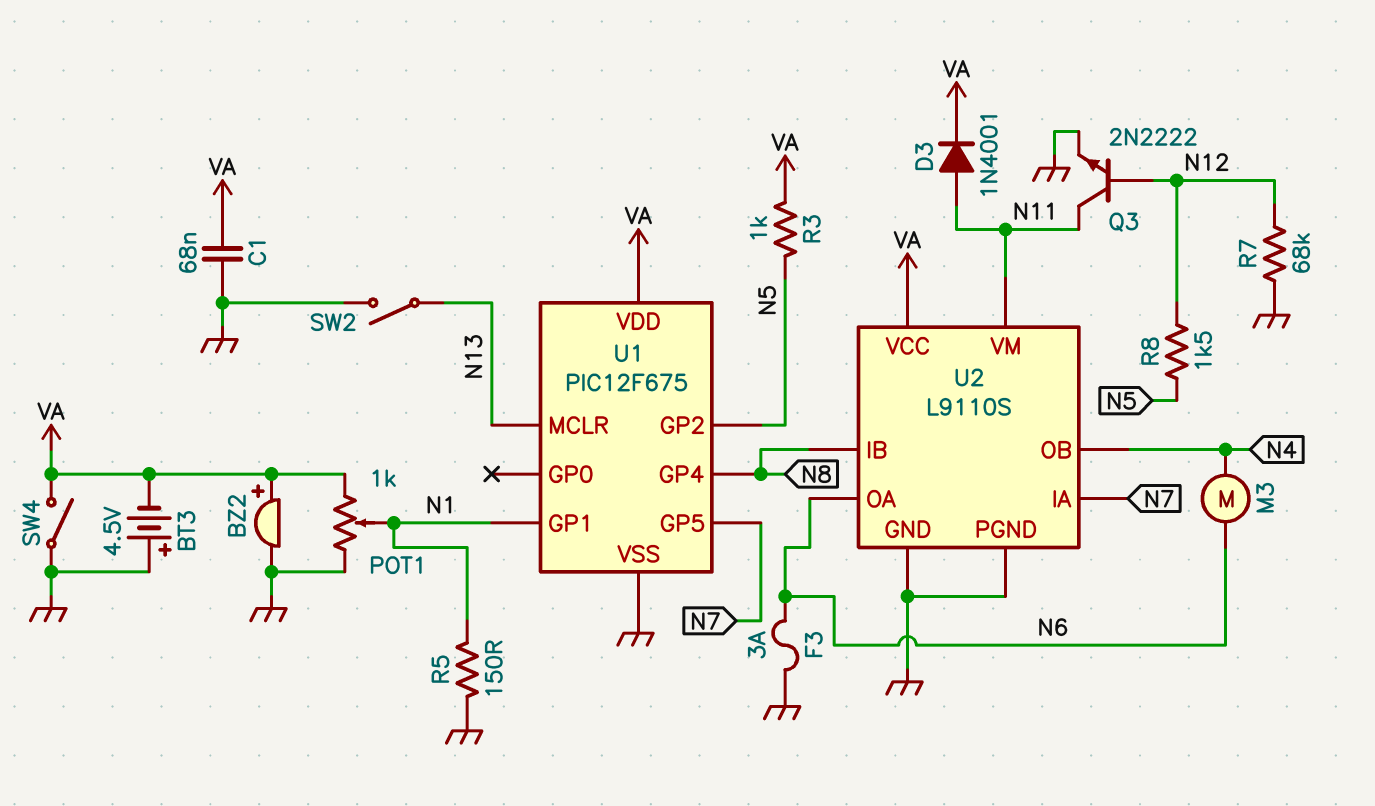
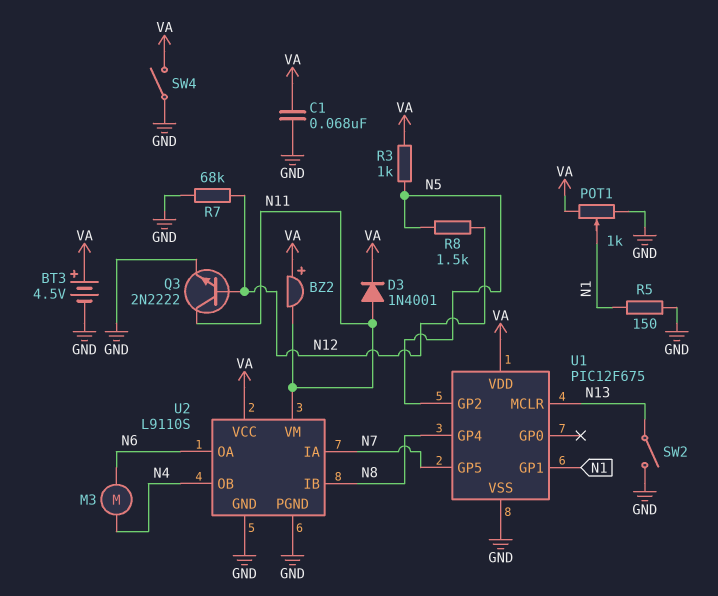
BT3: 4.5V (plus GND, minus VA) -> 4.5V (plus VA, minus GND)
BZ2: buzzer (plus VA, minus GND) -> buzzer (plus VA, minus N11)
F3: 3A (GND, N6) -> none

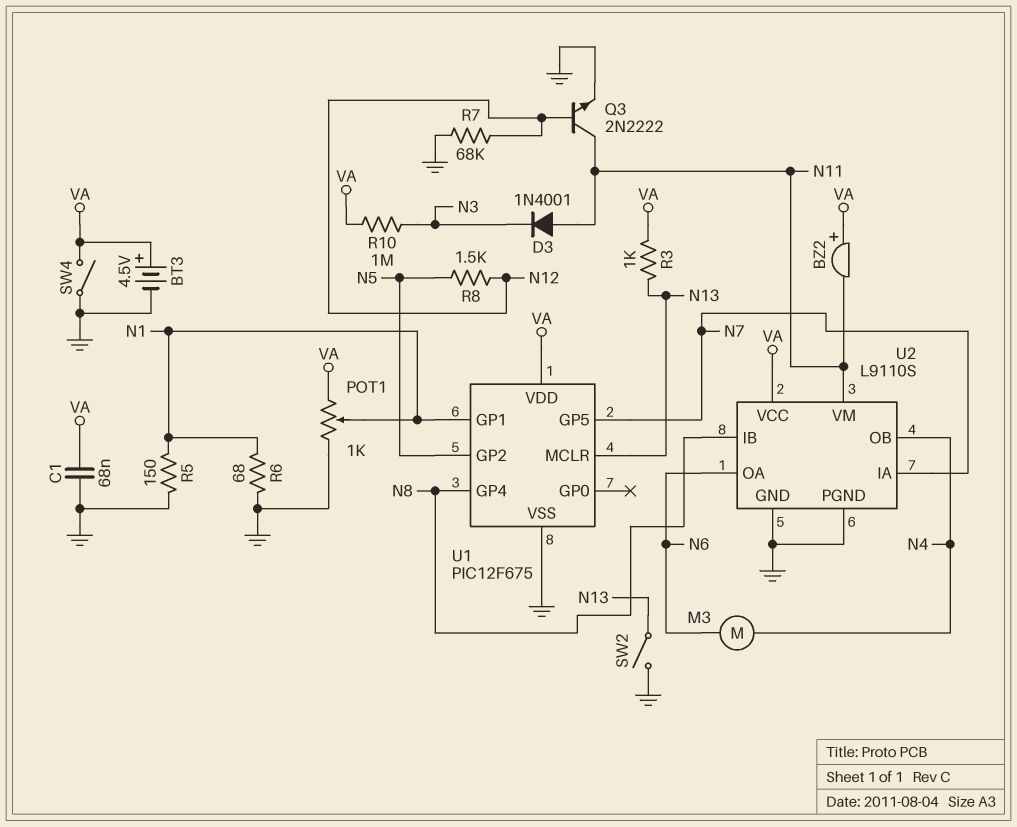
D3: diode 1N4001 (A N11, K VA) -> diode 1N4001 (A N11, K N3)
R3: 1k (N5, VA) -> 1k (N13, VA)
R6: none -> 68 (GND, N1)
R10: none -> 1M (N3, VA)

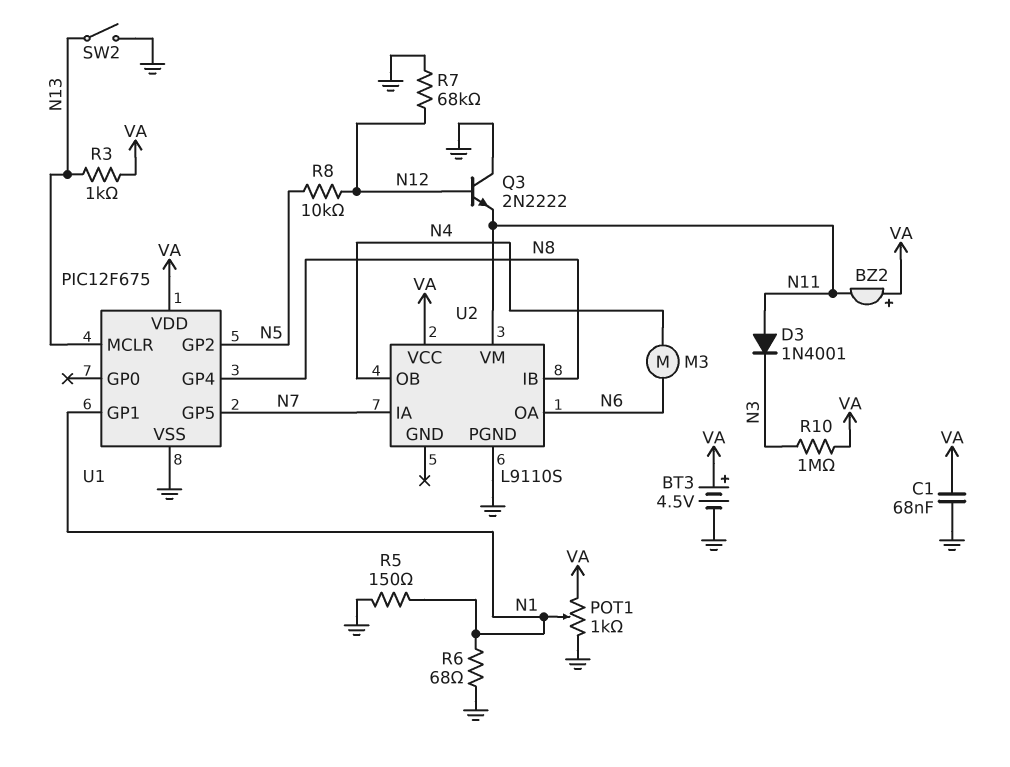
Q3: NPN 2N2222 (B N12, C N11, E GND) -> NPN 2N2222 (B N12, C GND, E N11)
R8: 1.5k (N5, N12) -> 10k (N5, N12)
SW4: switch (GND, VA) -> none
U2 pin GND: GND -> none

